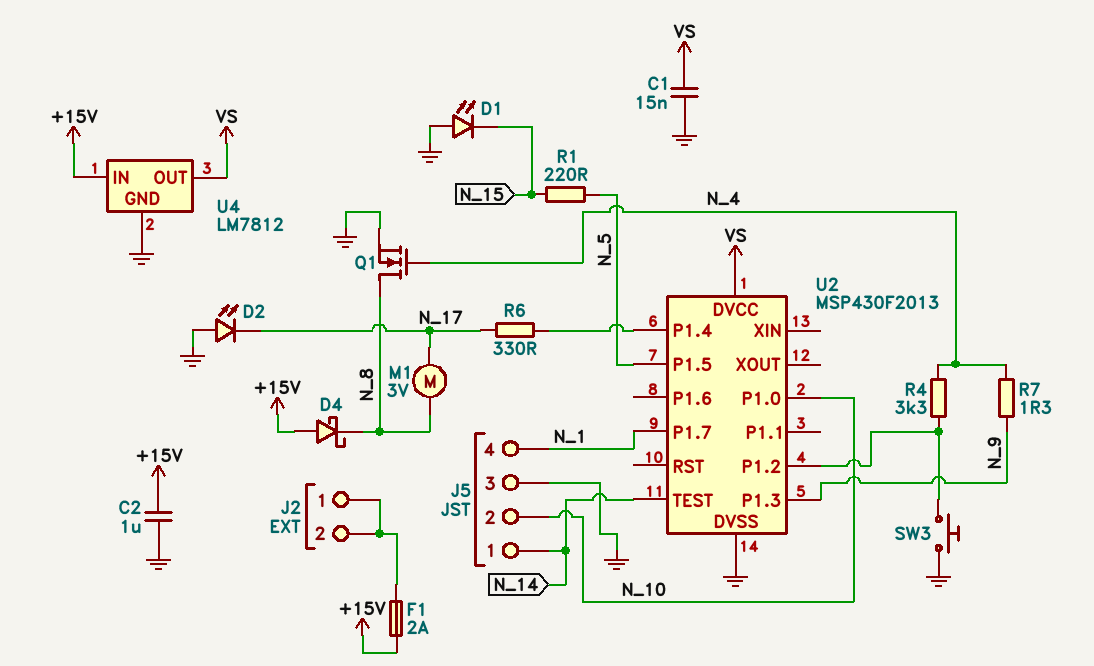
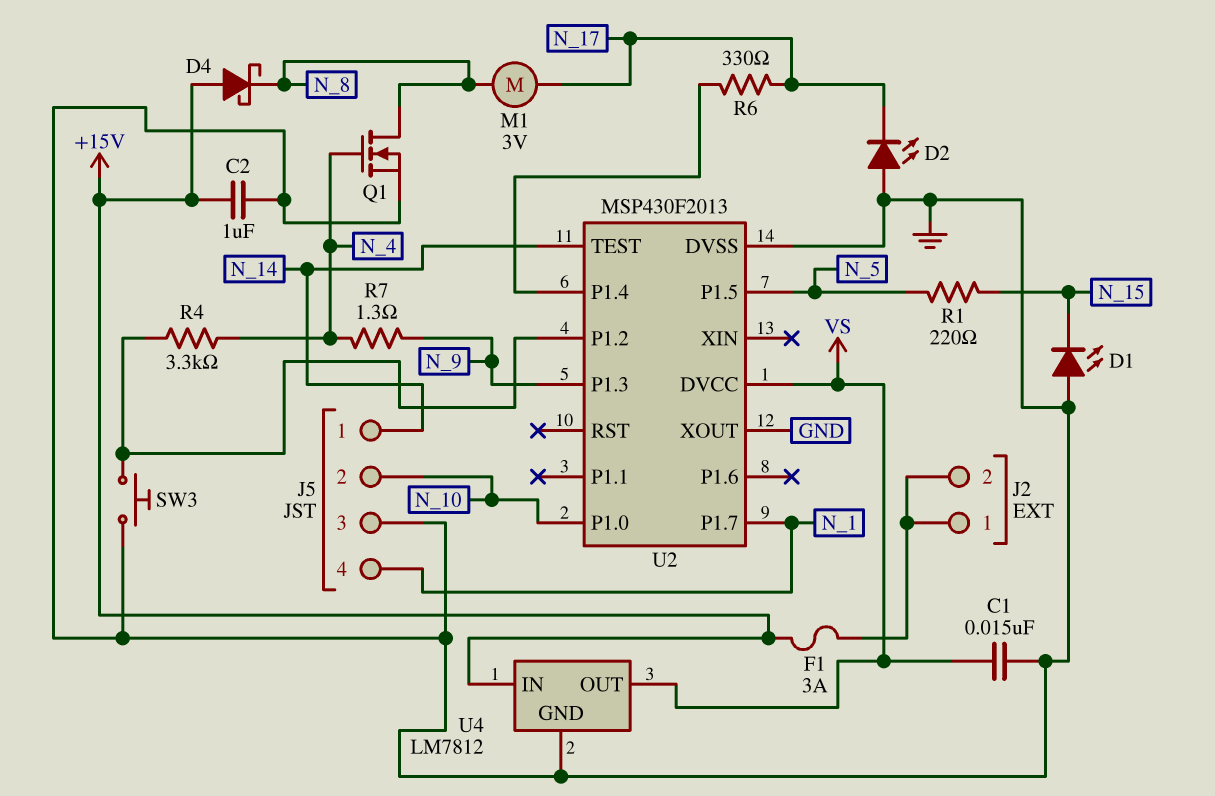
F1: 2A (+15V, J2/1) -> 3A (+15V, J2/1)
U2 pin XOUT: none -> GND

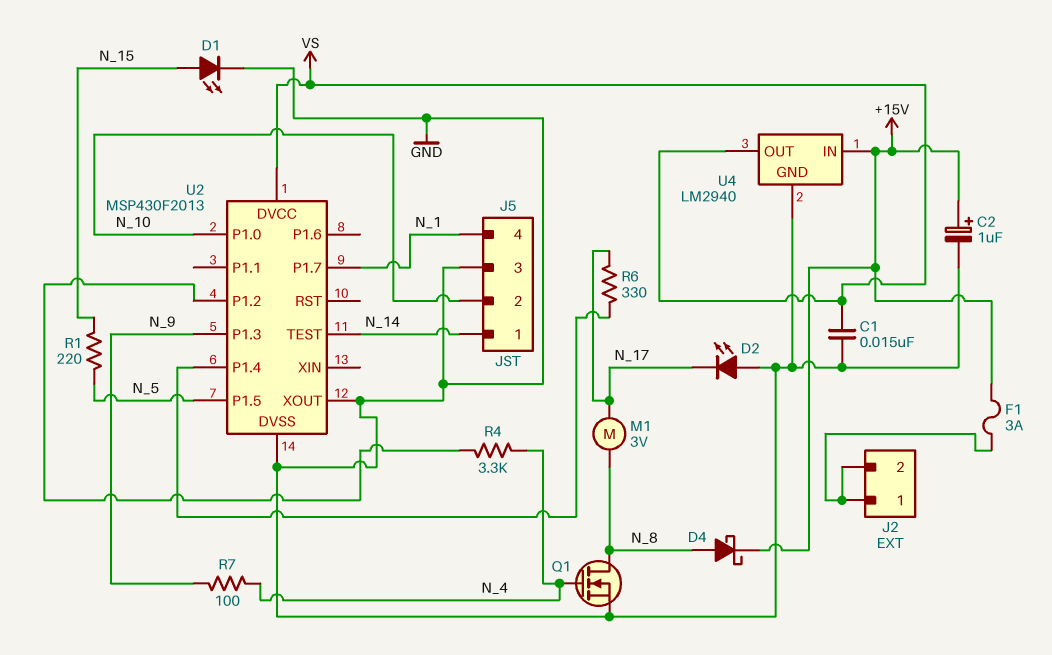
C2: 1uF (+15V, GND) -> 1uF (plus +15V, minus GND)
D1: LED (A GND, K N_15) -> LED (A N_15, K GND)
D4: schottky (A +15V, K N_8) -> schottky (A N_8, K +15V)
R7: 1.3 (N_4, N_9) -> 100 (N_4, N_9)
SW3: button (GND, U2/P1.2) -> none
U4: LM7812 -> LM2940

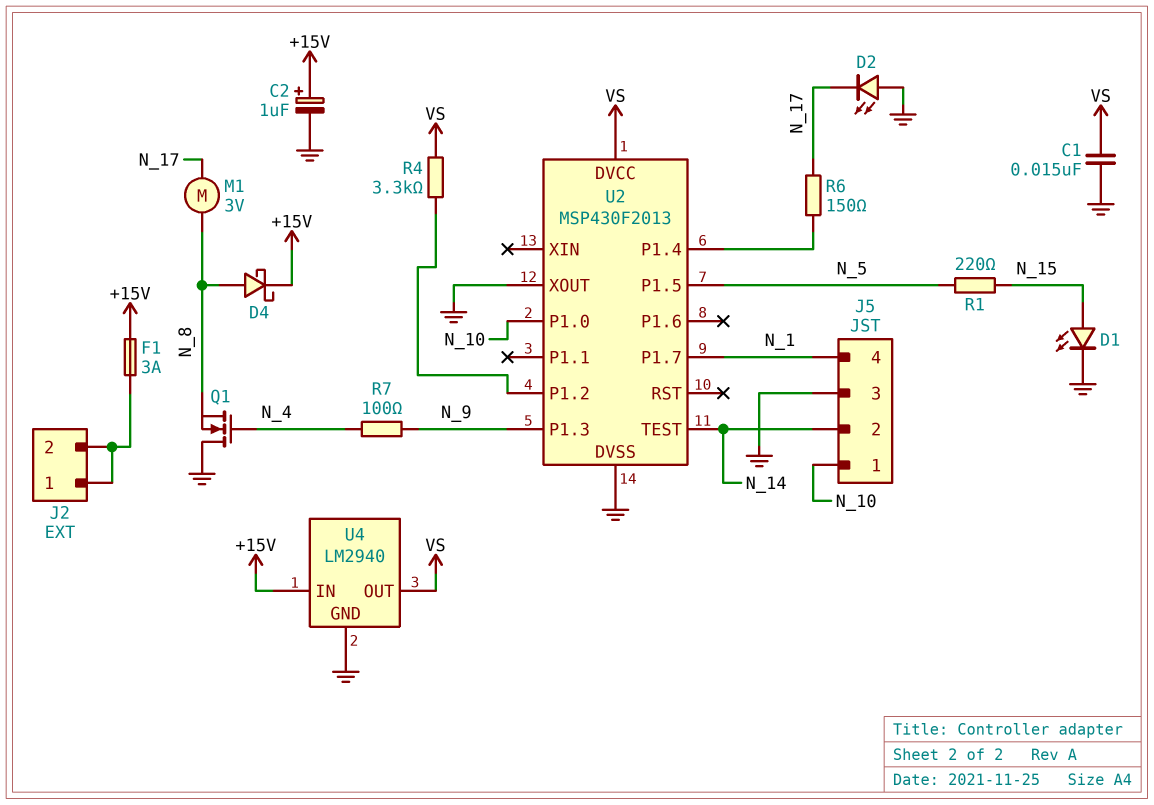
J5 pin 1: N_14 -> N_10
J5 pin 2: N_10 -> N_14
Q1: NMOS (G N_4, D N_8, S GND) -> NMOS (G N_4, D GND, S N_8)
R4: 3.3k (N_4, U2/P1.2) -> 3.3k (U2/P1.2, VS)
R6: 330 (N_17, U2/P1.4) -> 150 (N_17, U2/P1.4)

